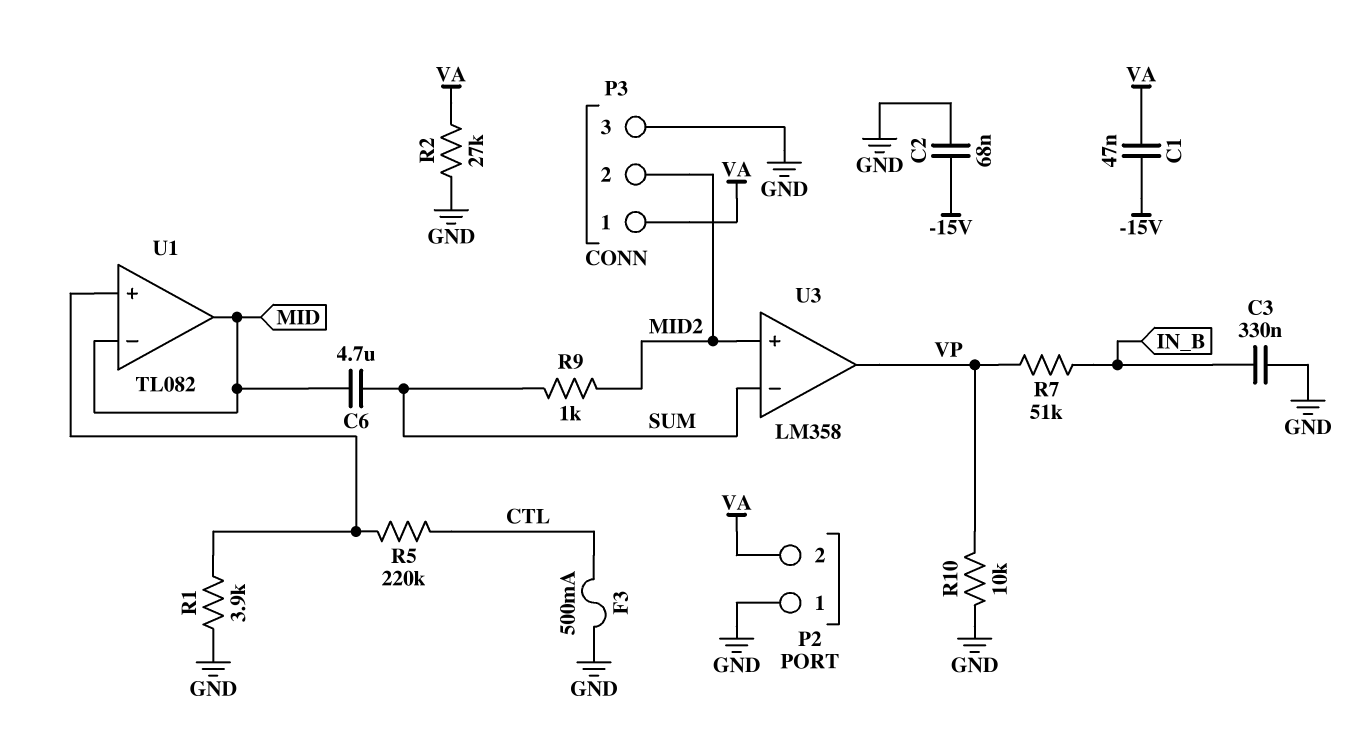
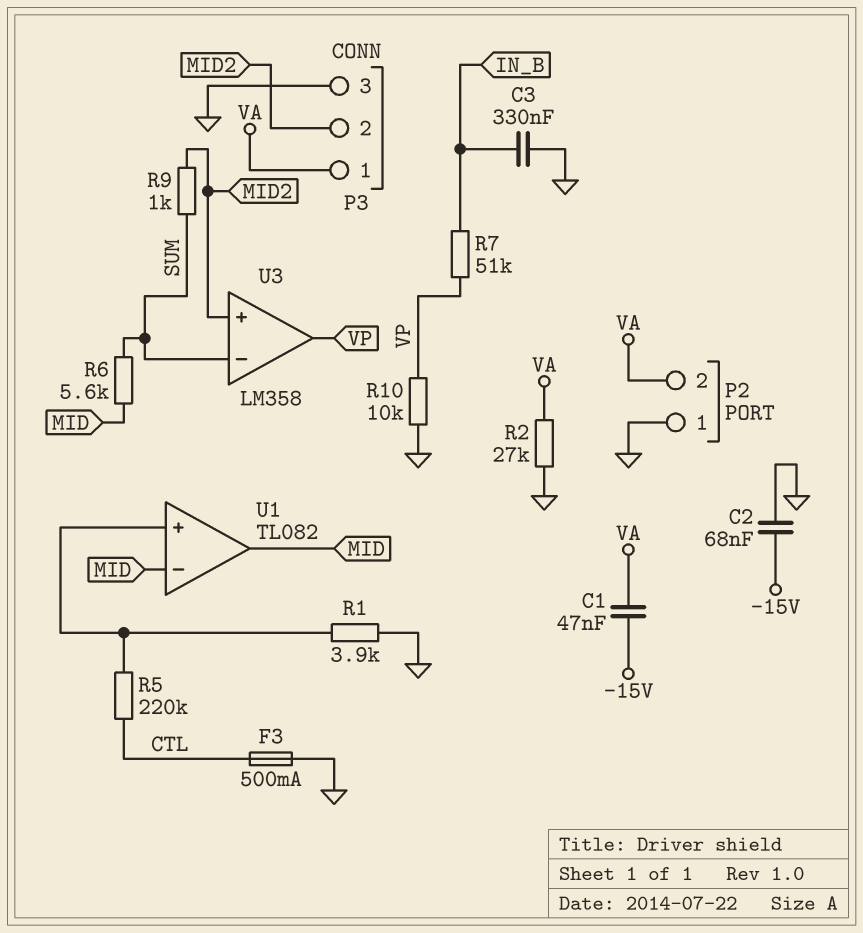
C6: 4.7uF (MID, SUM) -> none
R6: none -> 5.6k (MID, SUM)

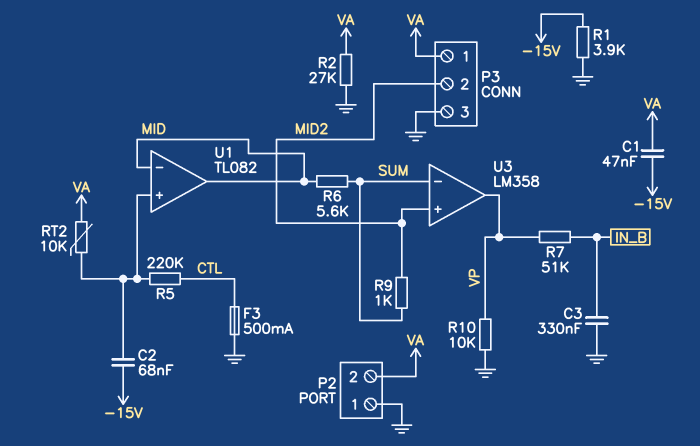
C2: 68nF (-15V, GND) -> 68nF (-15V, U1/in+)
R1: 3.9k (GND, U1/in+) -> 3.9k (-15V, GND)
RT2: none -> 10k (U1/in+, VA)

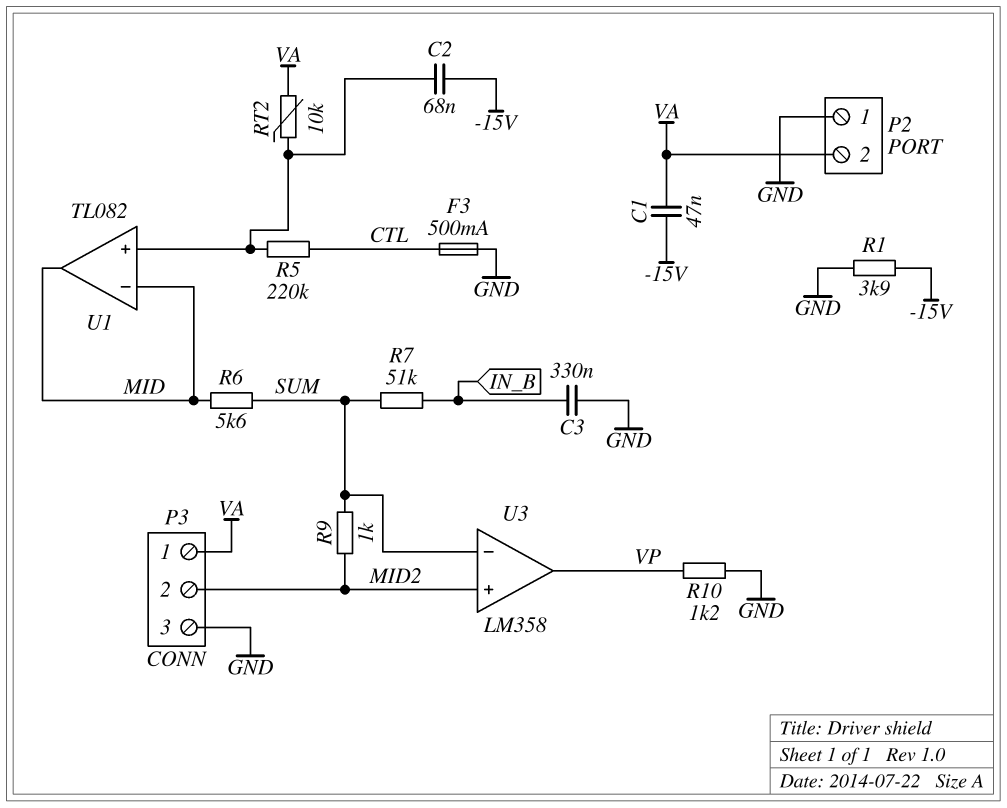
R2: 27k (GND, VA) -> none
R7: 51k (IN_B, VP) -> 51k (IN_B, SUM)
R10: 10k (GND, VP) -> 1.2k (GND, VP)

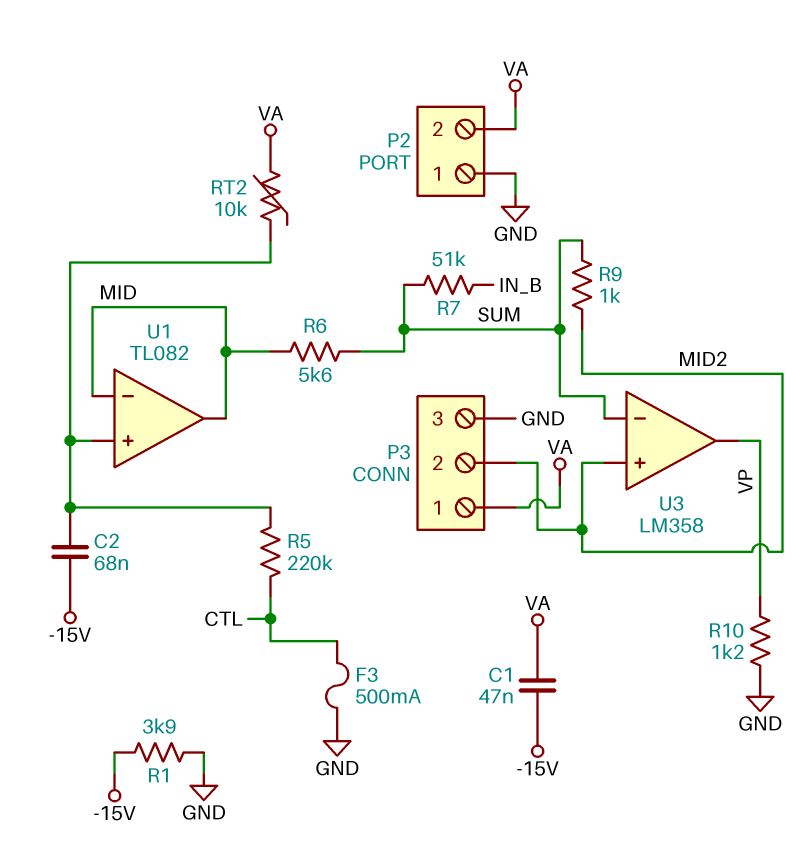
C3: 330nF (GND, IN_B) -> none

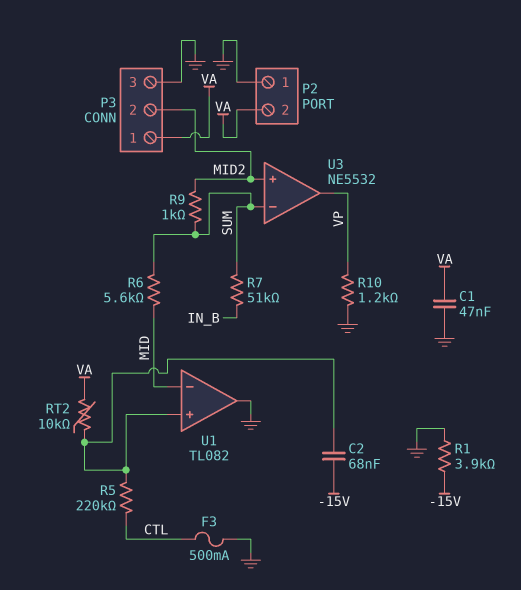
C1: 47nF (-15V, VA) -> 47nF (GND, VA)
U1 pin out: MID -> GND
U3: LM358 -> NE5532

